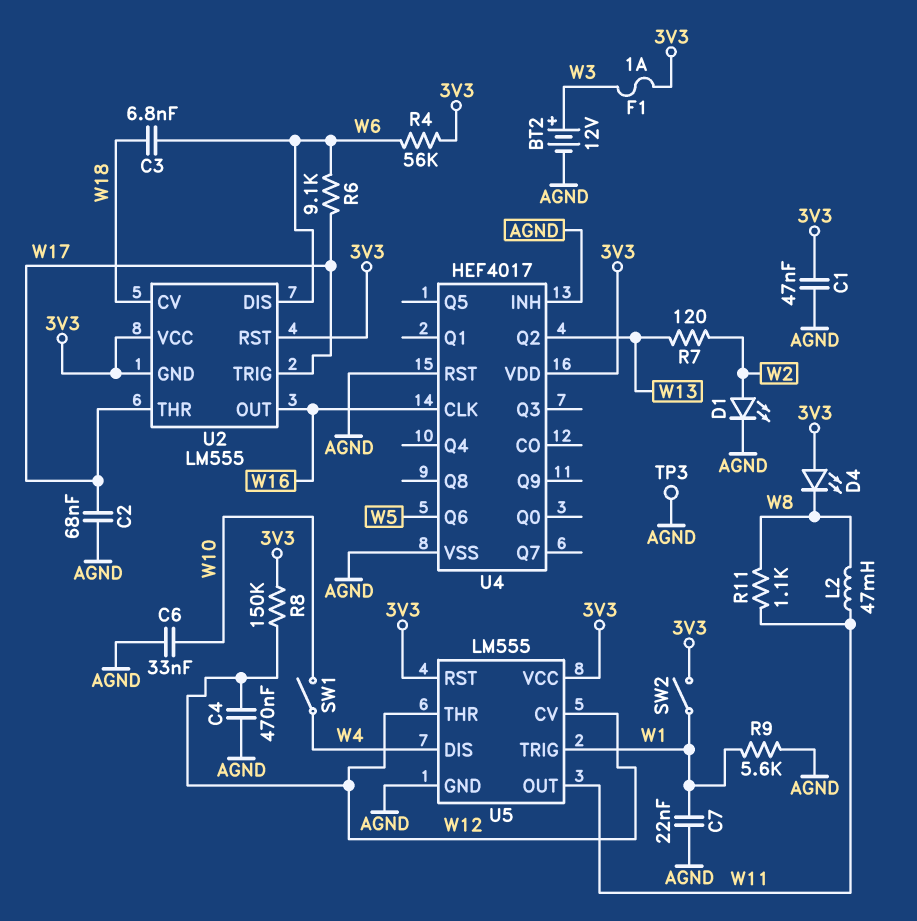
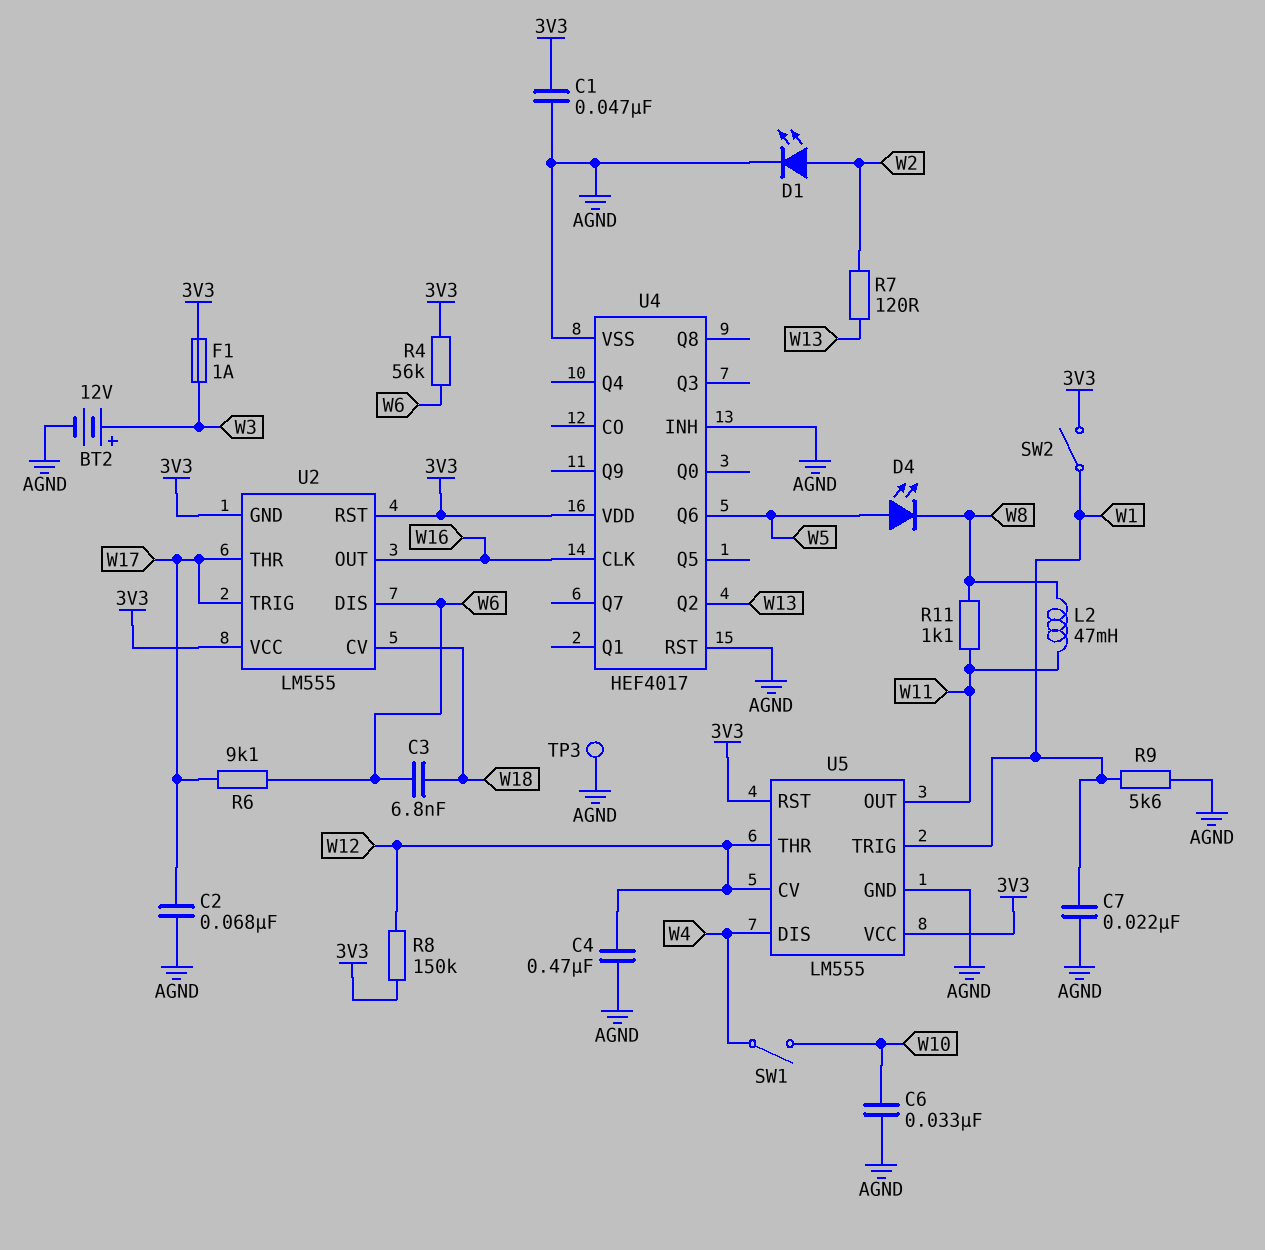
D4: LED (A 3V3, K W8) -> LED (A W5, K W8)

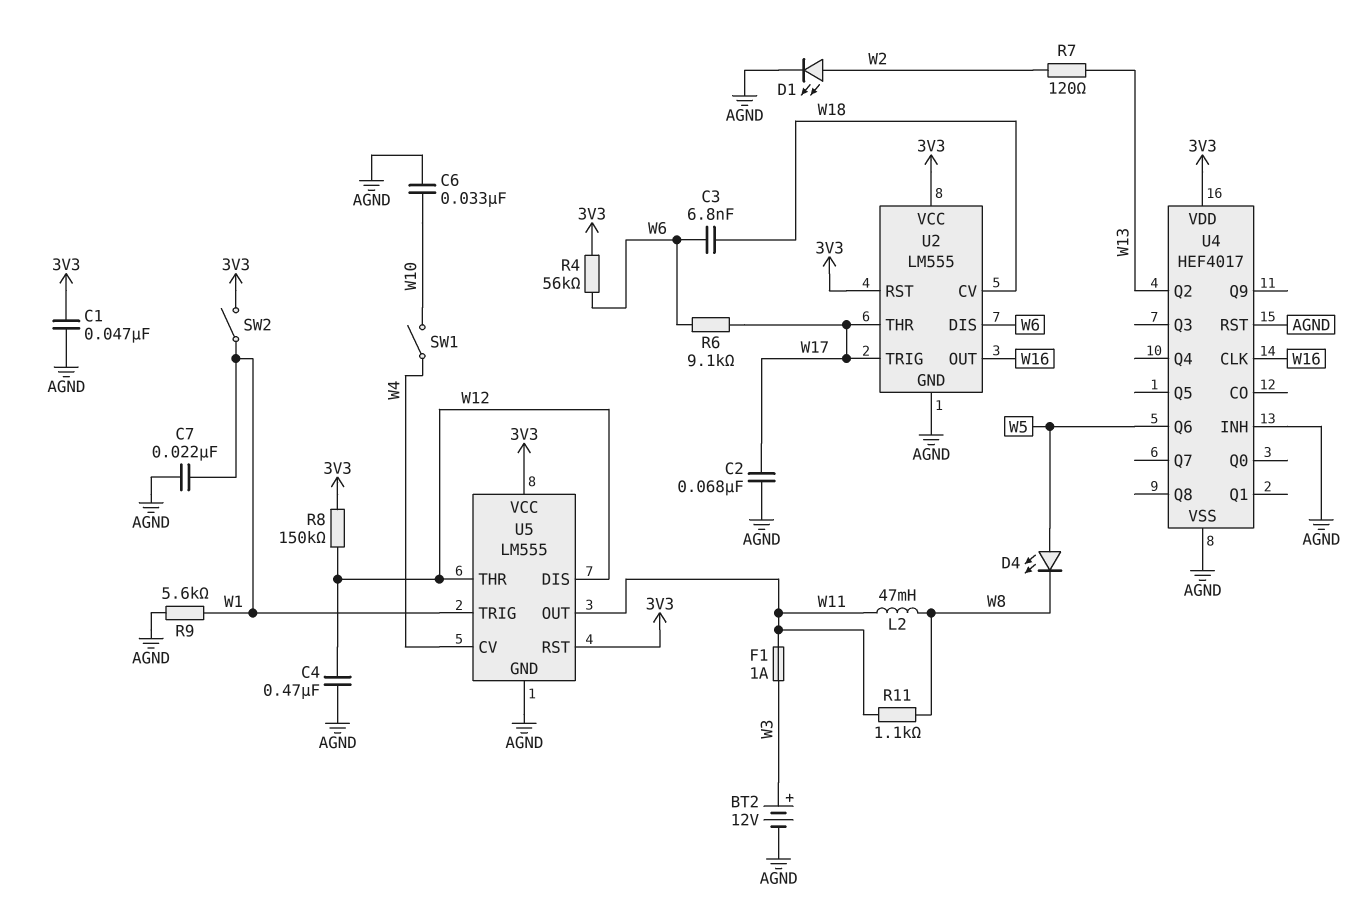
F1: 1A (3V3, W3) -> 1A (W3, W11)
TP3: test point (AGND) -> none
U2 pin GND: 3V3 -> AGND
U5 pin CV: W12 -> W4
U5 pin DIS: W4 -> W12

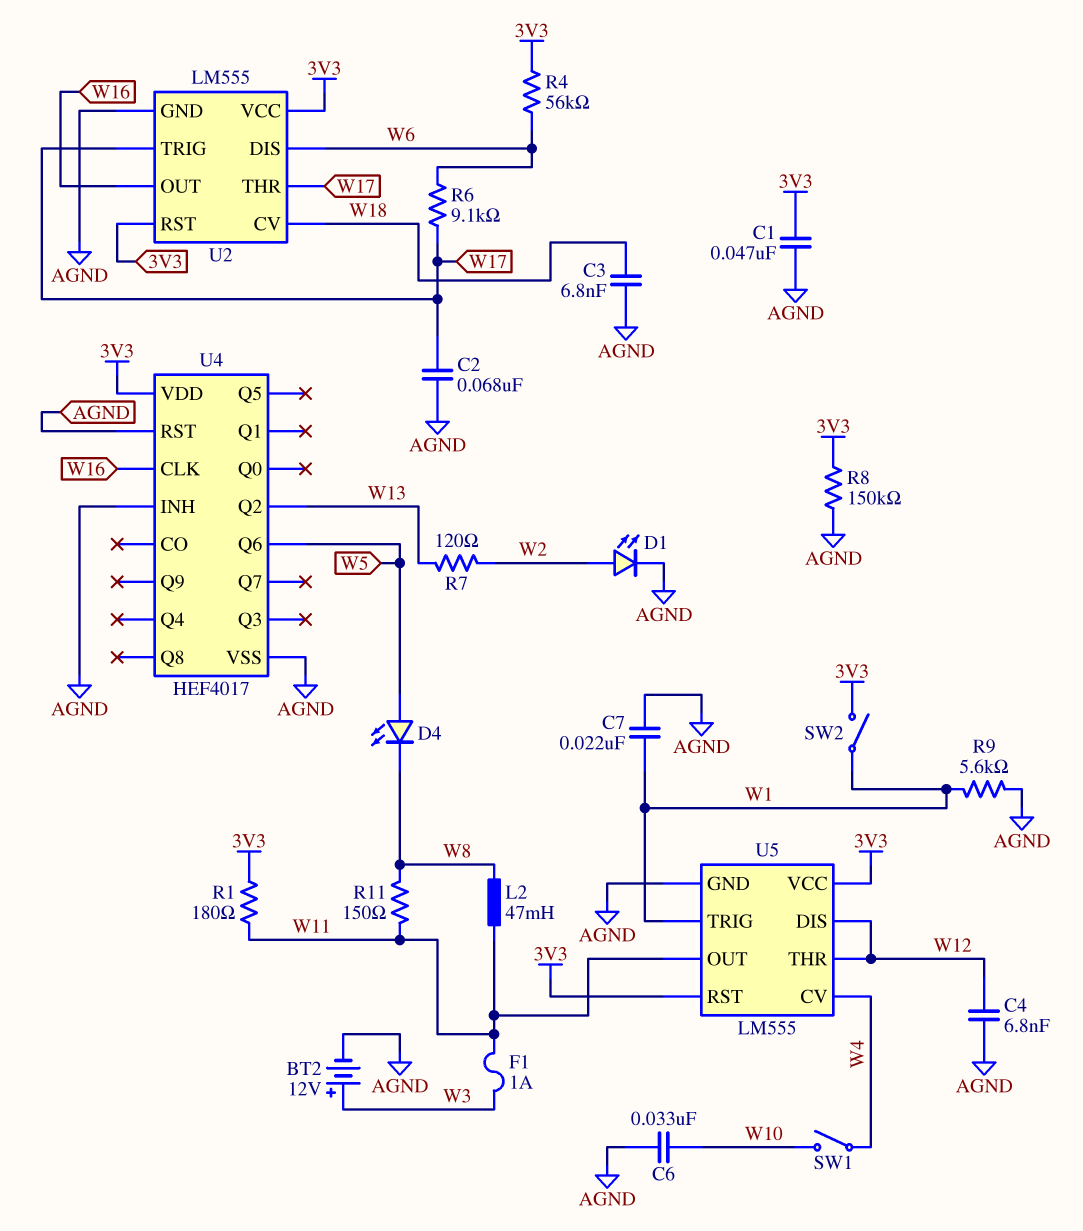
C3: 6.8nF (W6, W18) -> 6.8nF (AGND, W18)
C4: 470nF (AGND, W12) -> 6.8nF (AGND, W12)
R1: none -> 180 (3V3, W11)
R8: 150k (3V3, W12) -> 150k (3V3, AGND)
R11: 1.1k (W8, W11) -> 150 (W8, W11)

